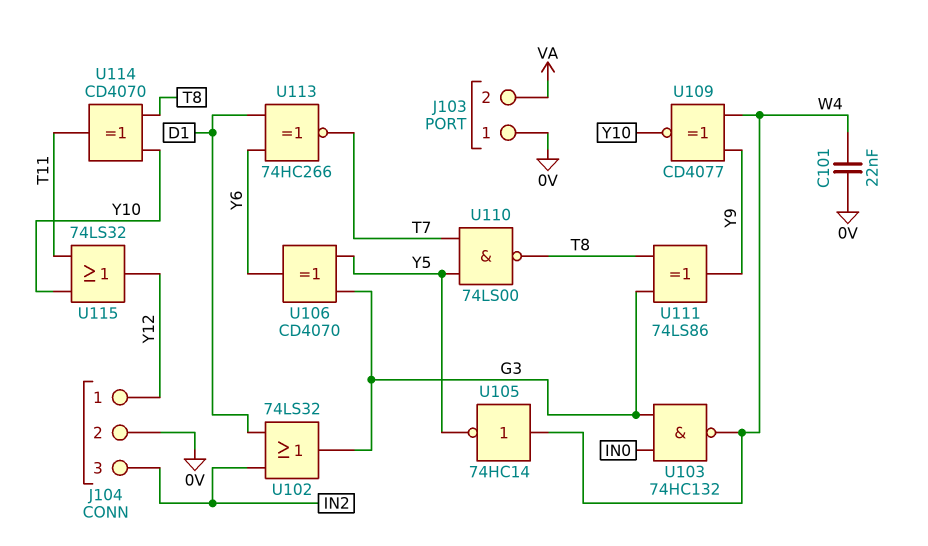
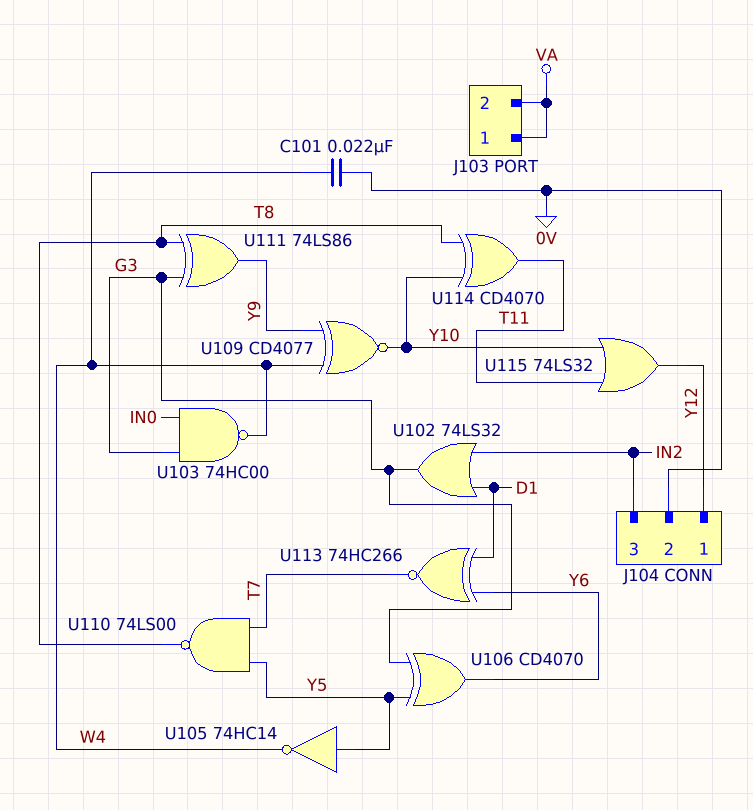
J103 pin 1: 0V -> VA
U103: NAND 74HC132 (in G3, in IN0, out W4) -> NAND 74HC00 (in G3, in IN0, out W4)
U105: NOT 74HC14 (in W4, out Y5) -> NOT 74HC14 (in Y5, out W4)

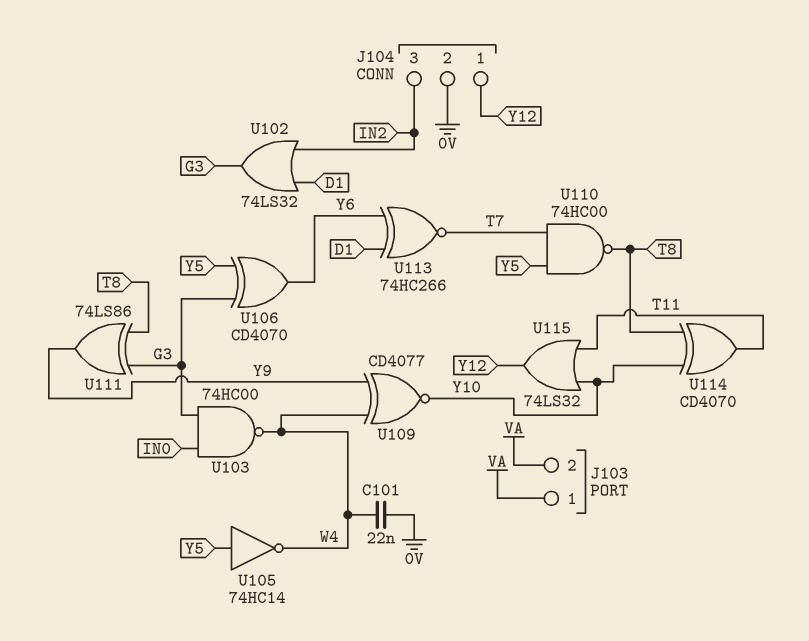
U110: NAND 74LS00 (in T7, in Y5, out T8) -> NAND 74HC00 (in T7, in Y5, out T8)

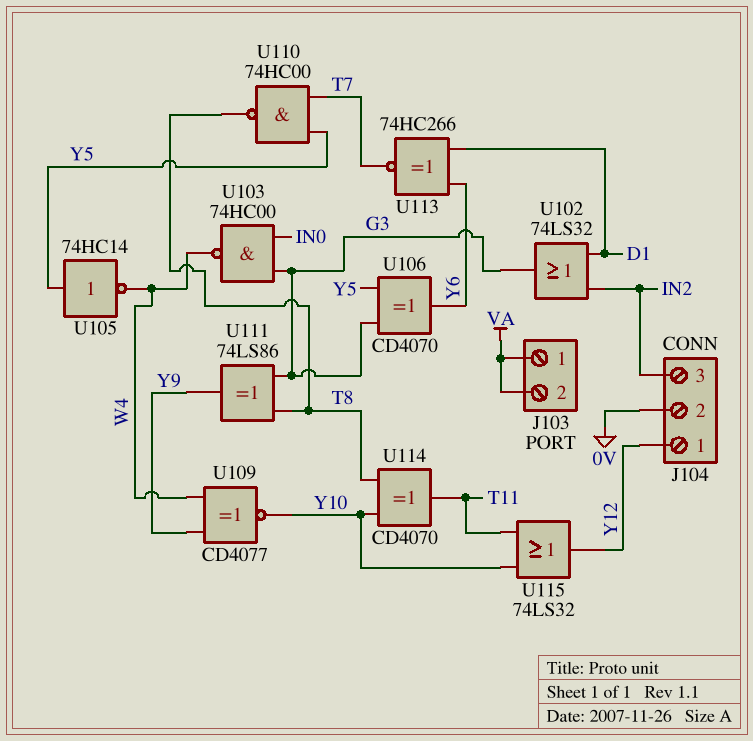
C101: 22nF (0V, W4) -> none

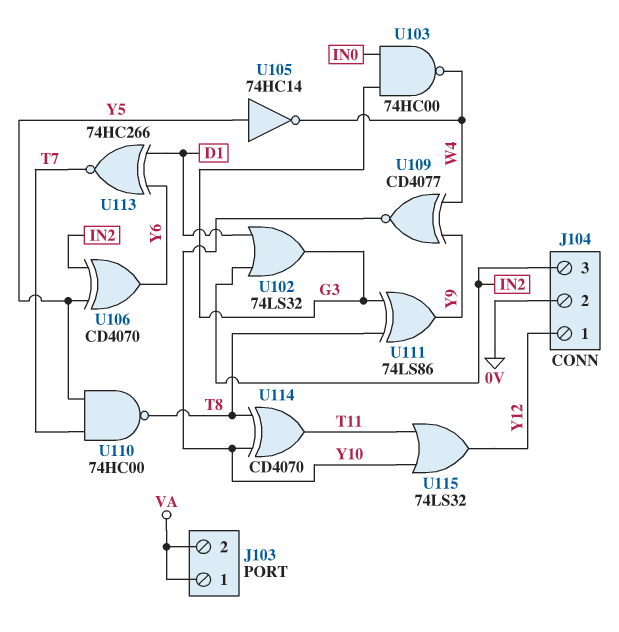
U106: XOR CD4070 (in G3, in Y5, out Y6) -> XOR CD4070 (in IN2, in Y5, out Y6)

